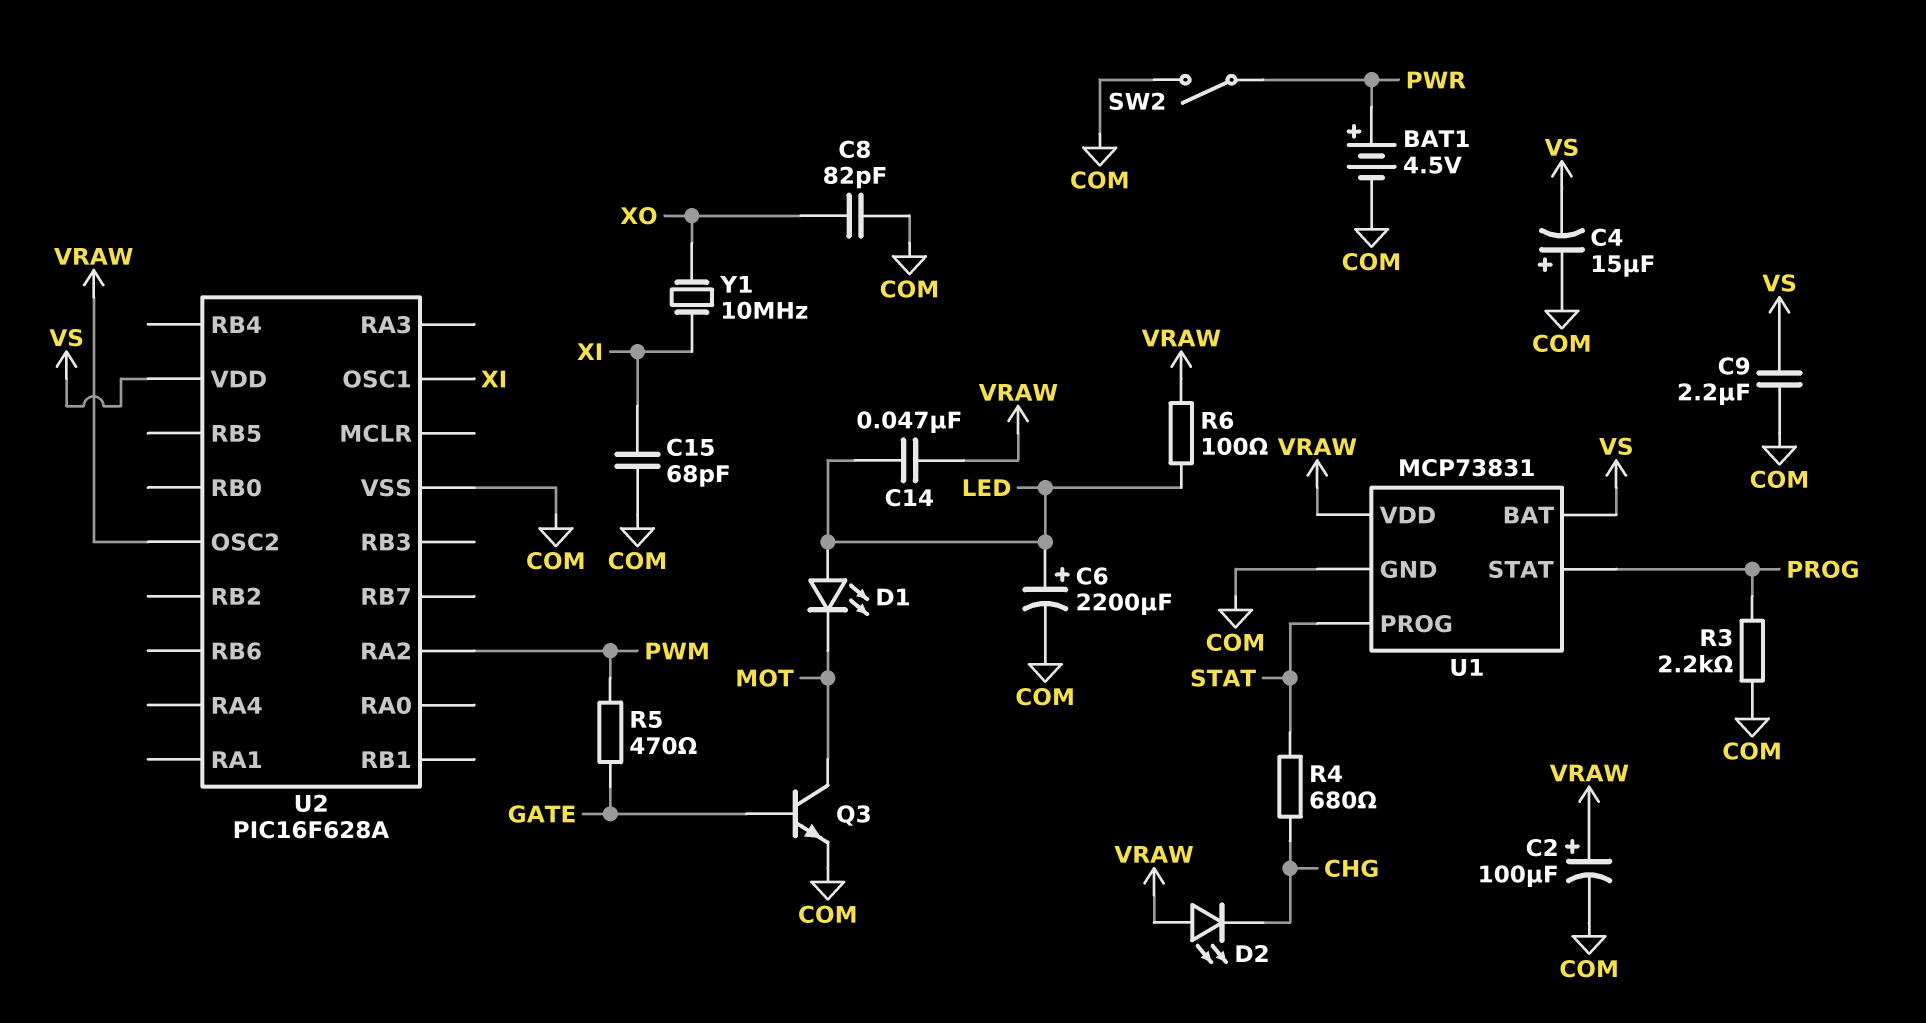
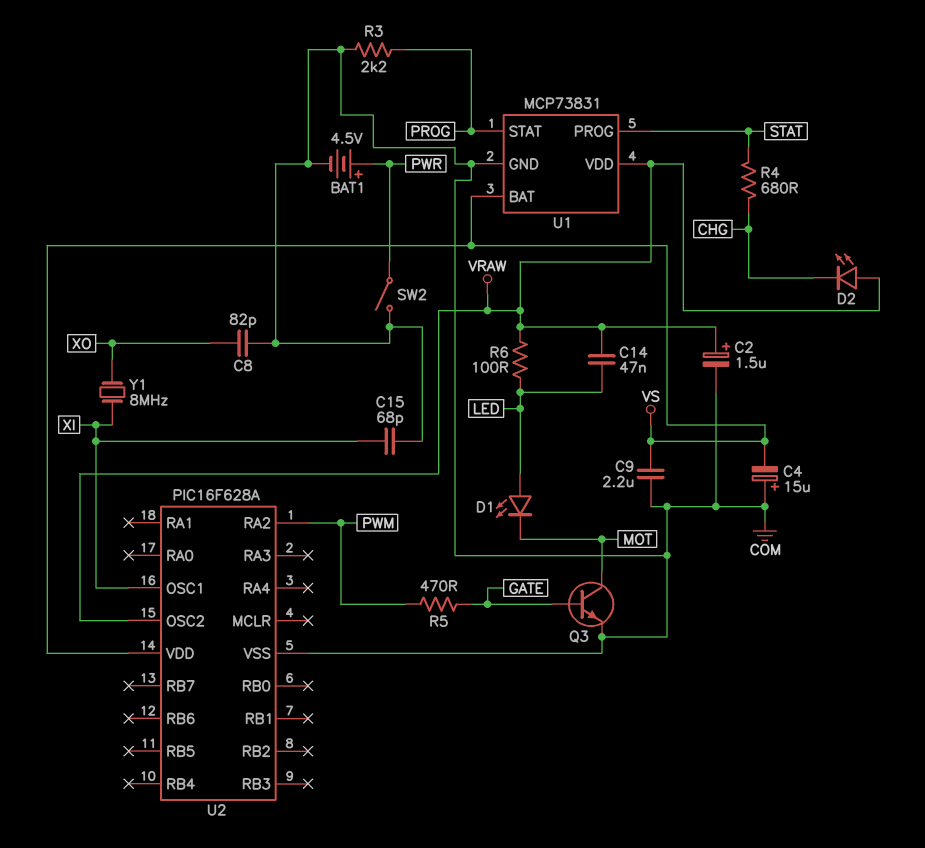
C2: 100uF (plus VRAW, minus COM) -> 1.5uF (plus VRAW, minus COM)
C6: 2200uF (plus LED, minus COM) -> none
Y1: 10MHz (XI, XO) -> 8MHz (XI, XO)

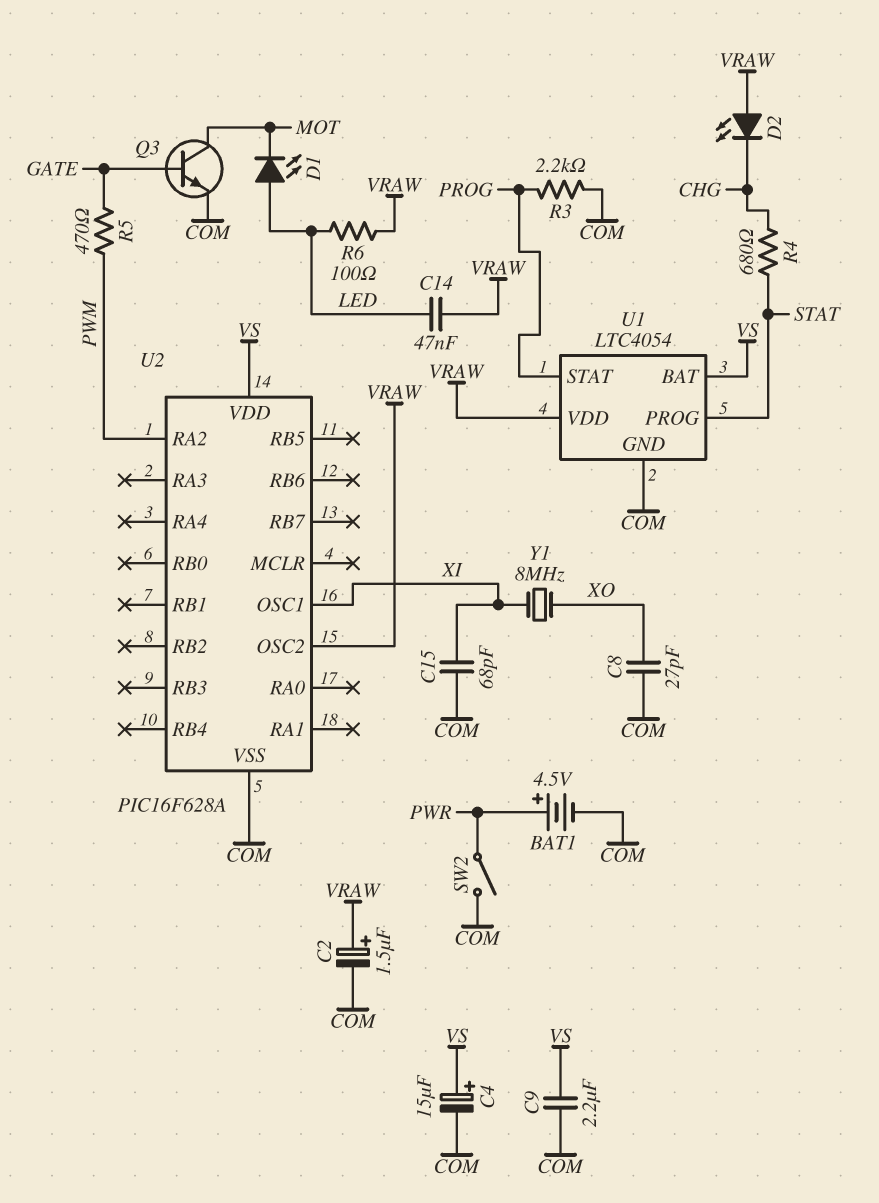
C4: 15uF (plus COM, minus VS) -> 15uF (plus VS, minus COM)
C8: 82pF (COM, XO) -> 27pF (COM, XO)
U1: MCP73831 -> LTC4054

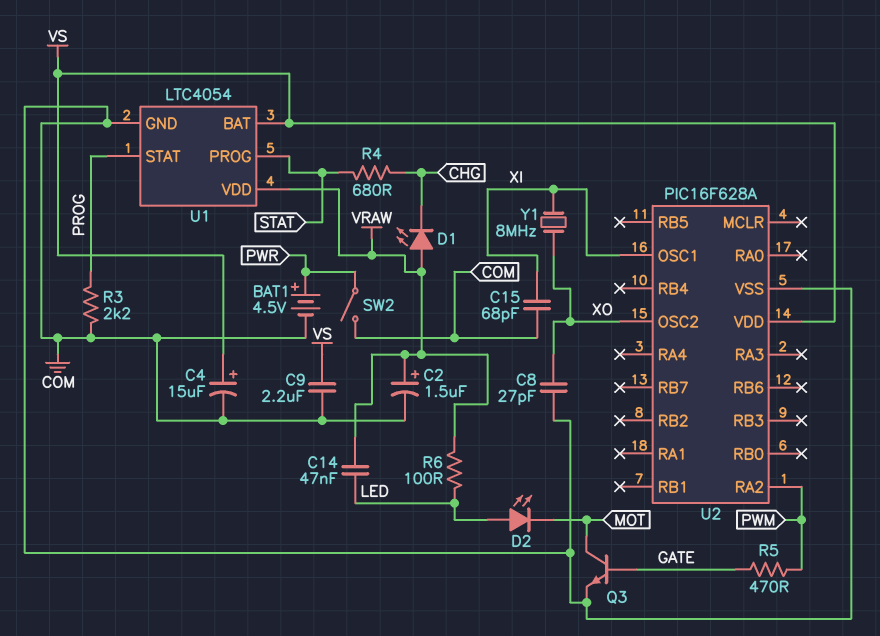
D1: LED (A LED, K MOT) -> LED (A VRAW, K CHG)
D2: LED (A VRAW, K CHG) -> LED (A LED, K MOT)
U2 pin OSC2: VRAW -> XO

